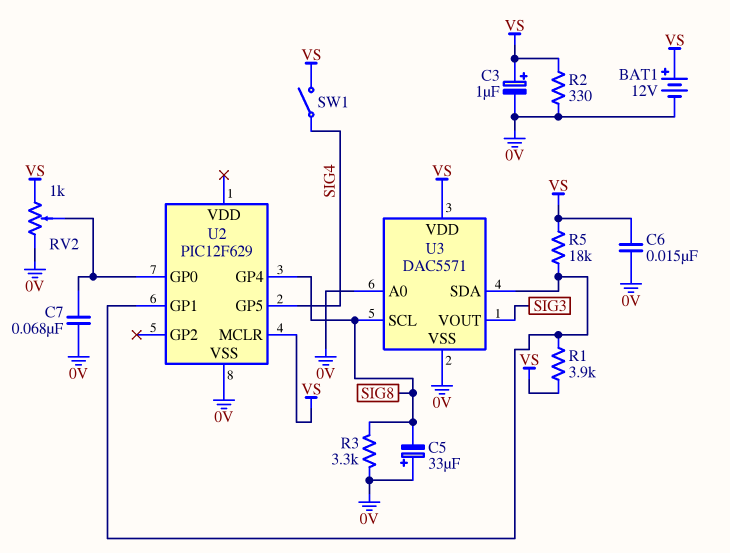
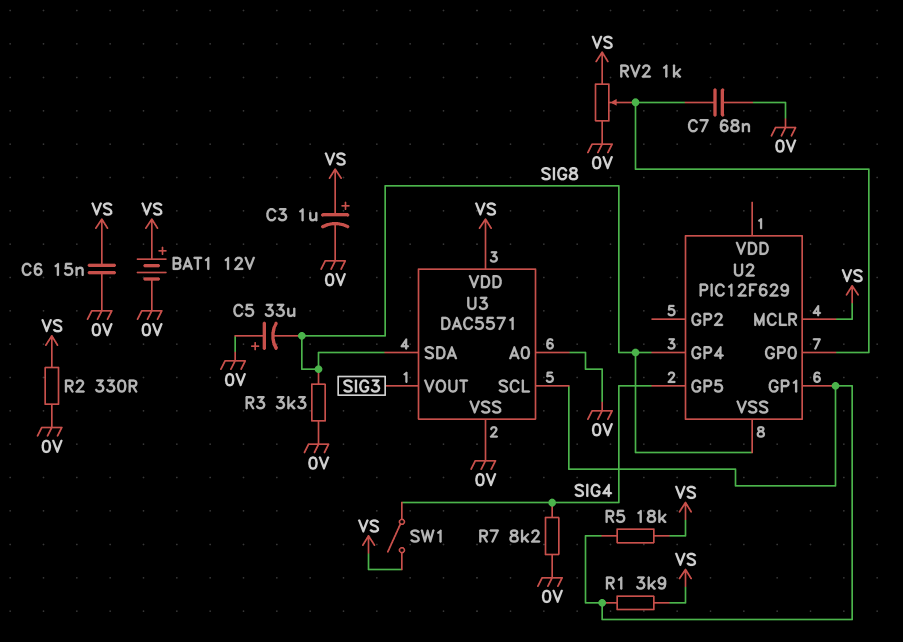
R7: none -> 8.2k (0V, SIG4)
U2 pin VSS: 0V -> SIG8
U3 pin SCL: SIG8 -> U2/GP1
U3 pin SDA: U2/GP1 -> SIG8

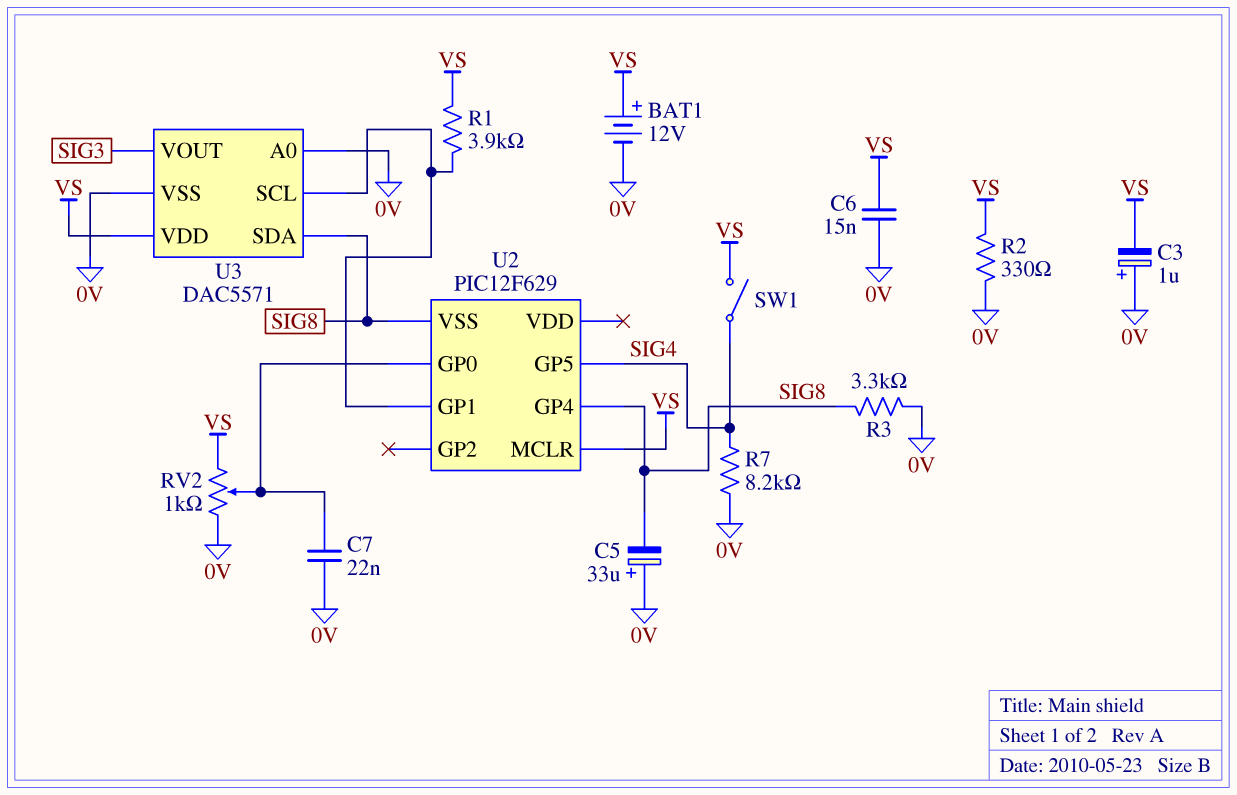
C3: 1uF (plus VS, minus 0V) -> 1uF (plus 0V, minus VS)
C7: 68nF (0V, U2/GP0) -> 22nF (0V, U2/GP0)
R5: 18k (U2/GP1, VS) -> none

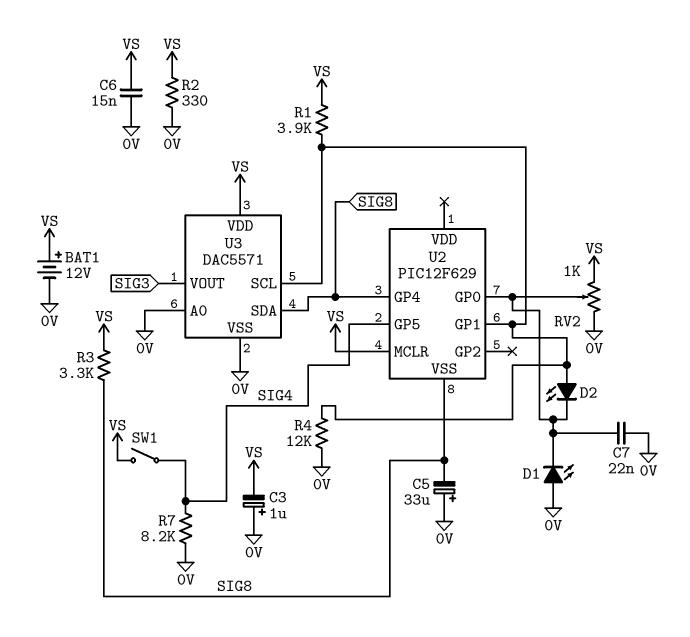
D1: none -> LED (A 0V, K U2/GP0)
D2: none -> LED (A U2/GP1, K U2/GP0)
R3: 3.3k (0V, SIG8) -> 3.3k (SIG8, VS)
R4: none -> 12k (0V, U2/GP1)

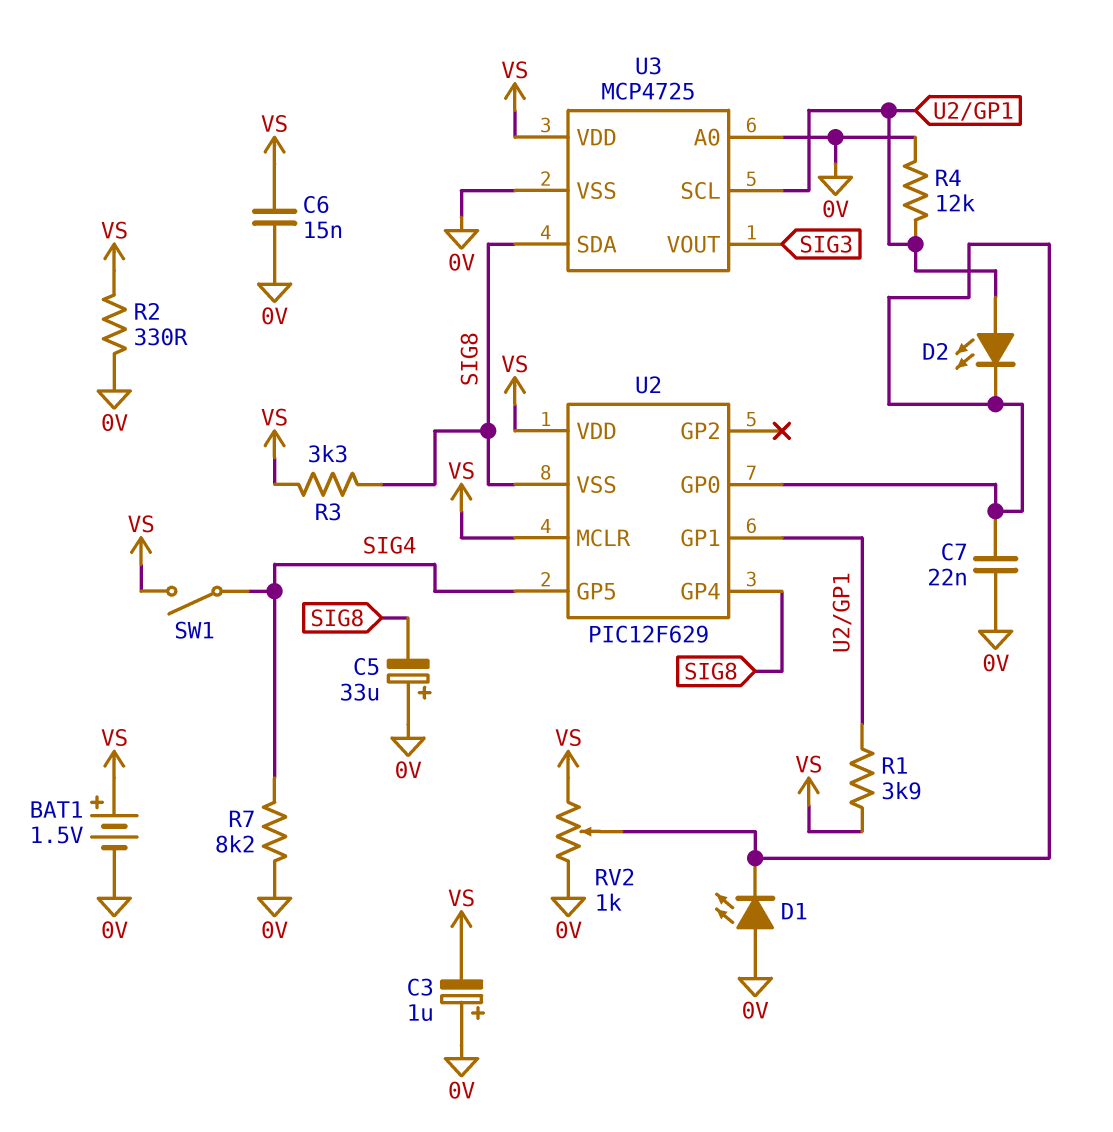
BAT1: 12V (plus VS, minus 0V) -> 1.5V (plus VS, minus 0V)
U2 pin VDD: none -> VS
U3: DAC5571 -> MCP4725

